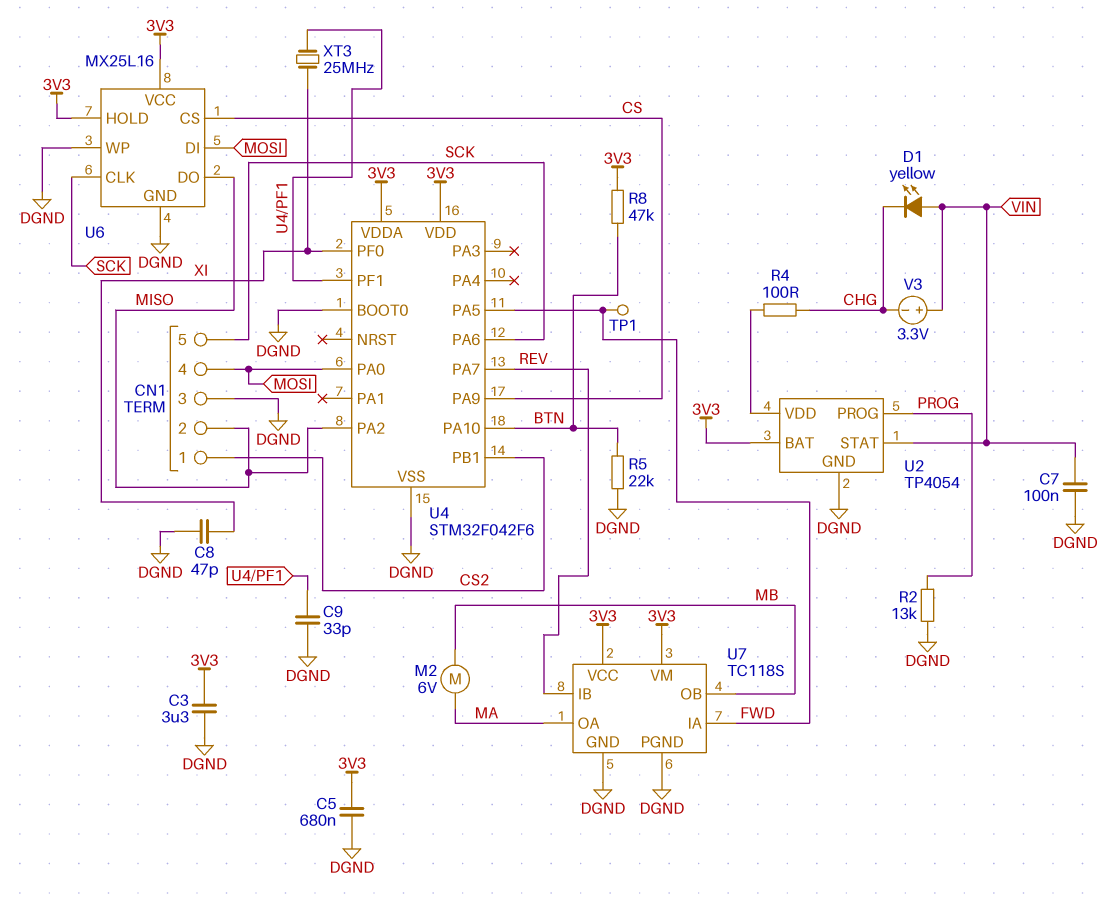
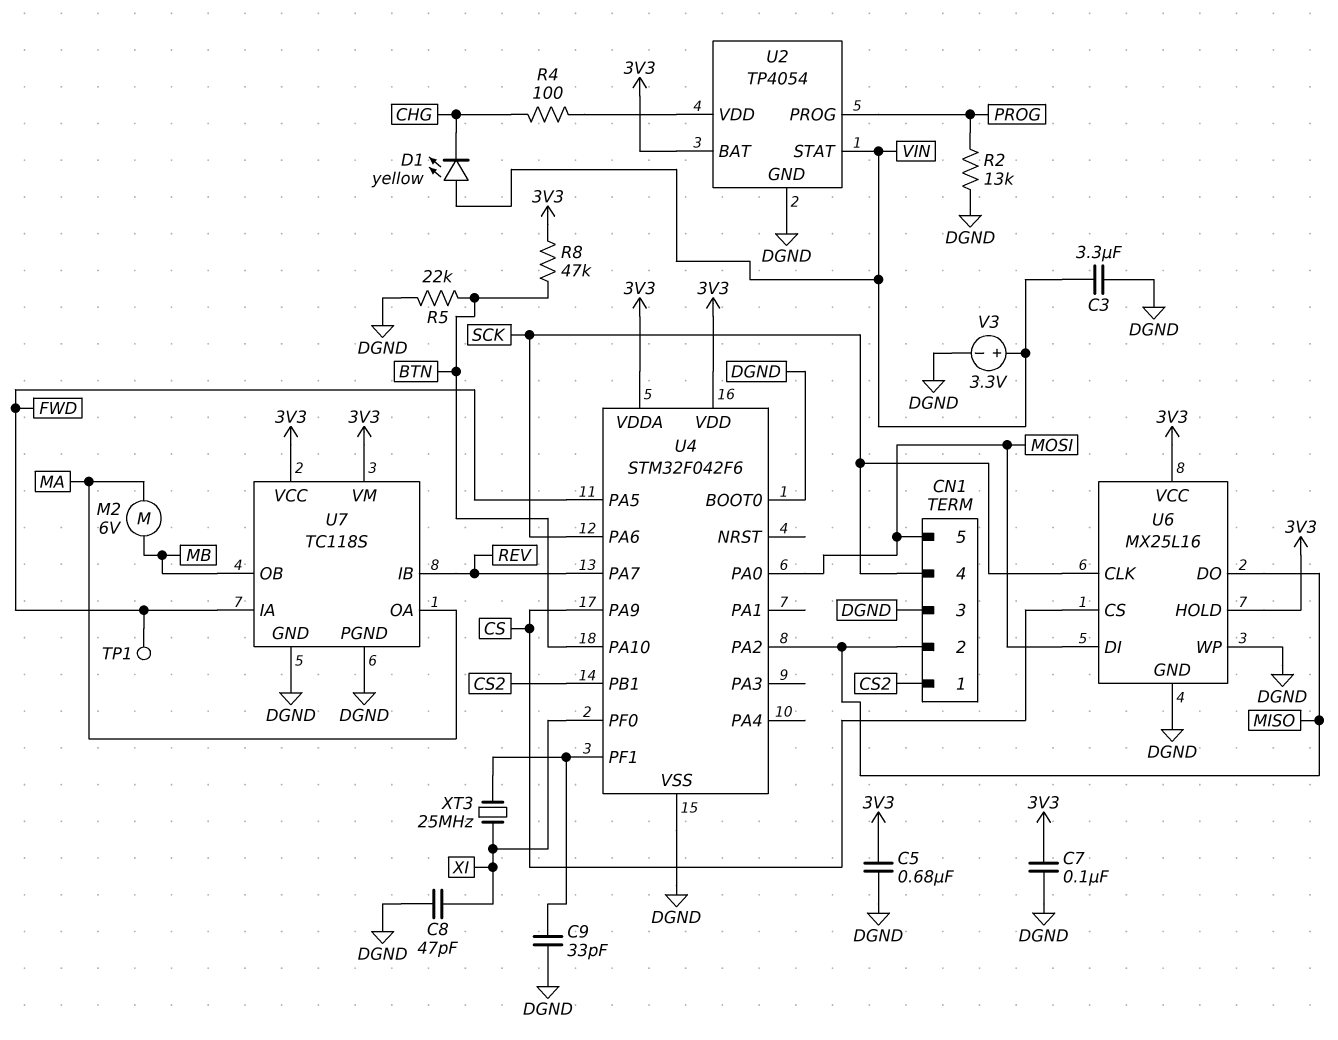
C3: 3.3uF (3V3, DGND) -> 3.3uF (DGND, VIN)
C7: 100nF (DGND, VIN) -> 100nF (3V3, DGND)
CN1 pin 4: MOSI -> SCK
CN1 pin 5: SCK -> MOSI
V3: 3.3V (plus VIN, minus CHG) -> 3.3V (plus VIN, minus DGND)

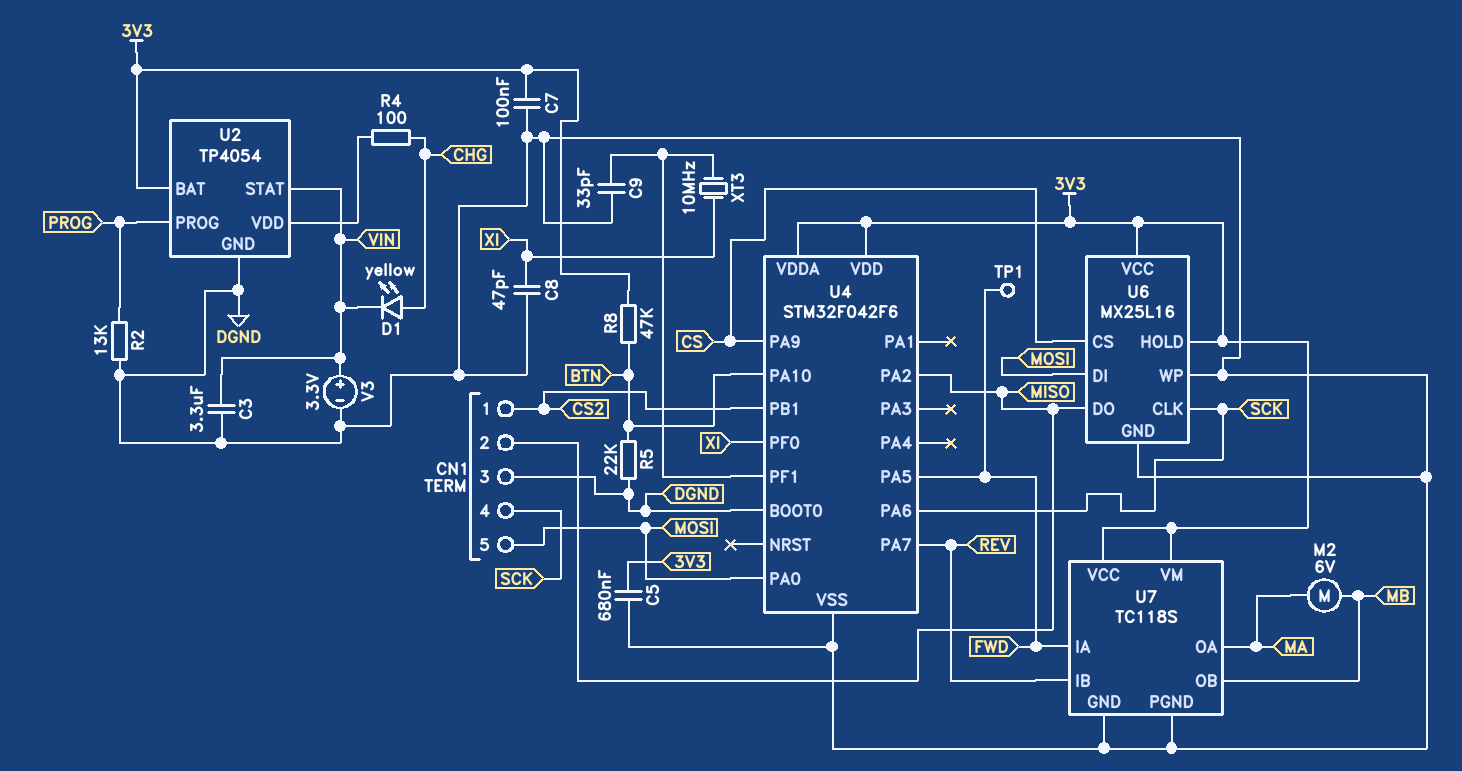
D1: LED yellow (A VIN, K CHG) -> LED yellow (A CHG, K VIN)
XT3: 25MHz (U4/PF1, XI) -> 10MHz (U4/PF1, XI)

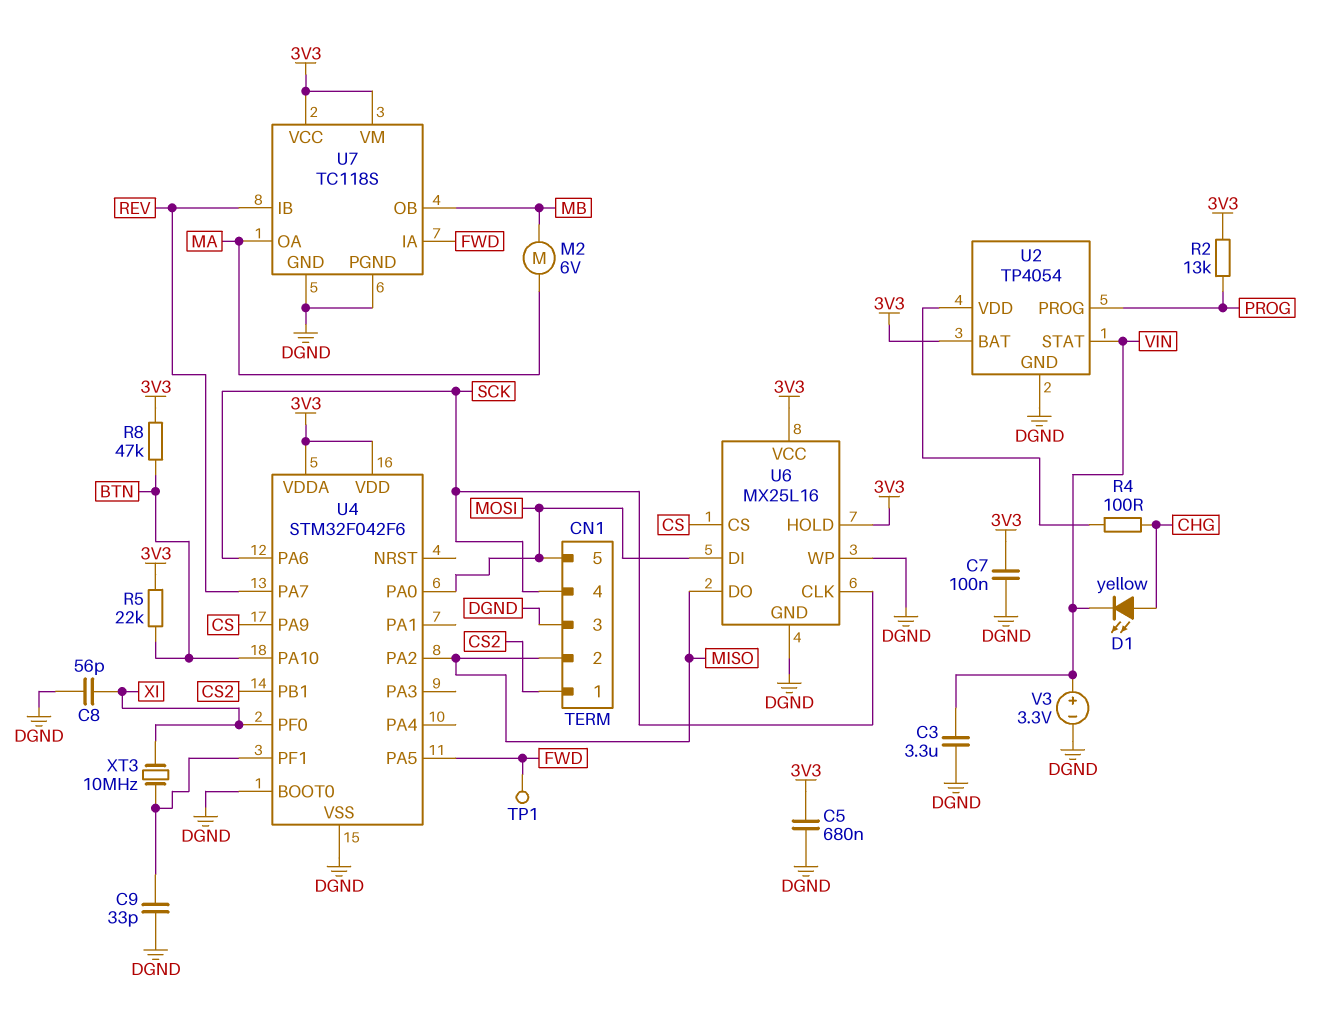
C8: 47pF (DGND, XI) -> 56pF (DGND, XI)
R2: 13k (DGND, PROG) -> 13k (3V3, PROG)
R5: 22k (BTN, DGND) -> 22k (3V3, BTN)

